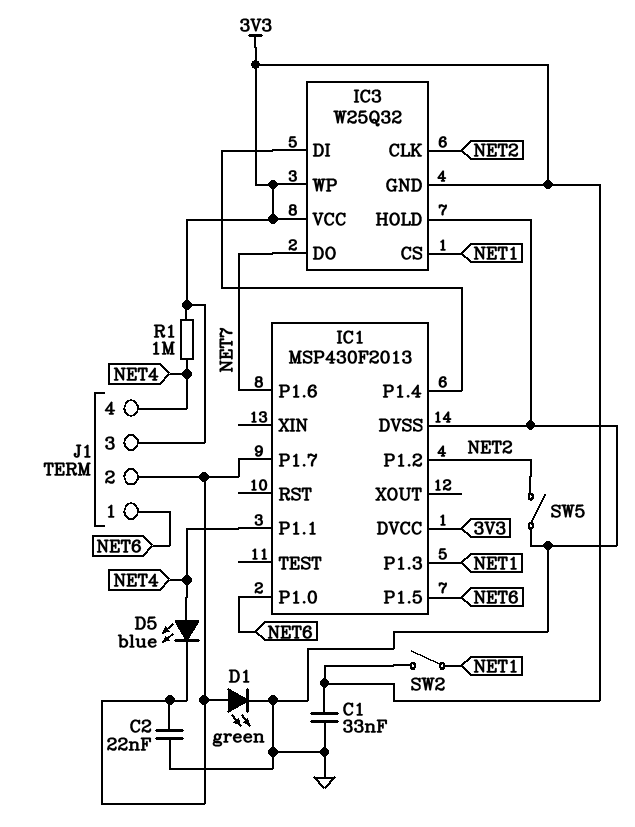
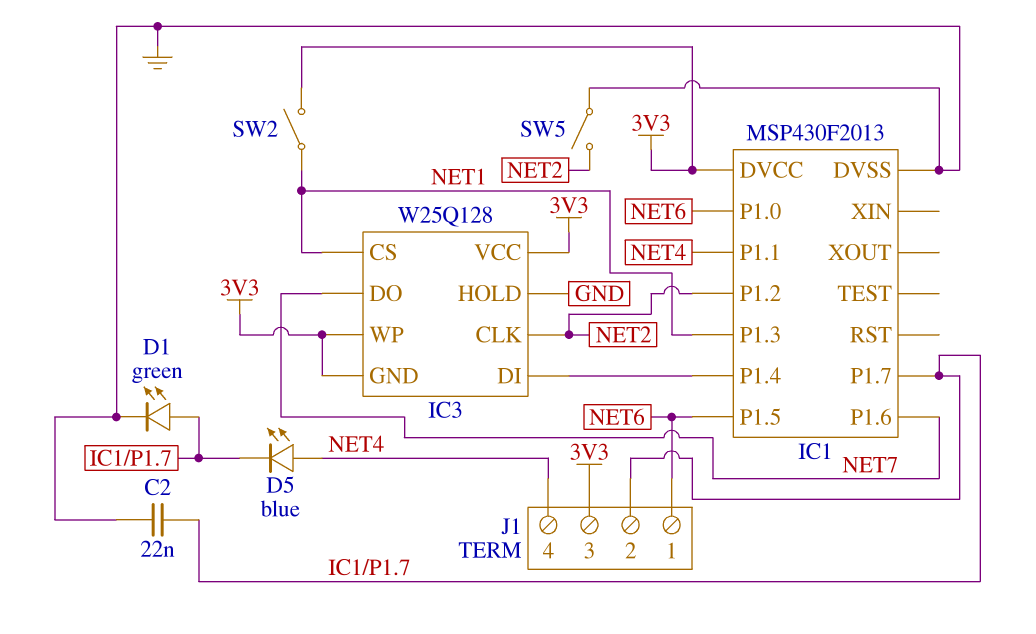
C1: 33nF (3V3, GND) -> none
IC3: W25Q32 -> W25Q128
R1: 1M (3V3, NET4) -> none

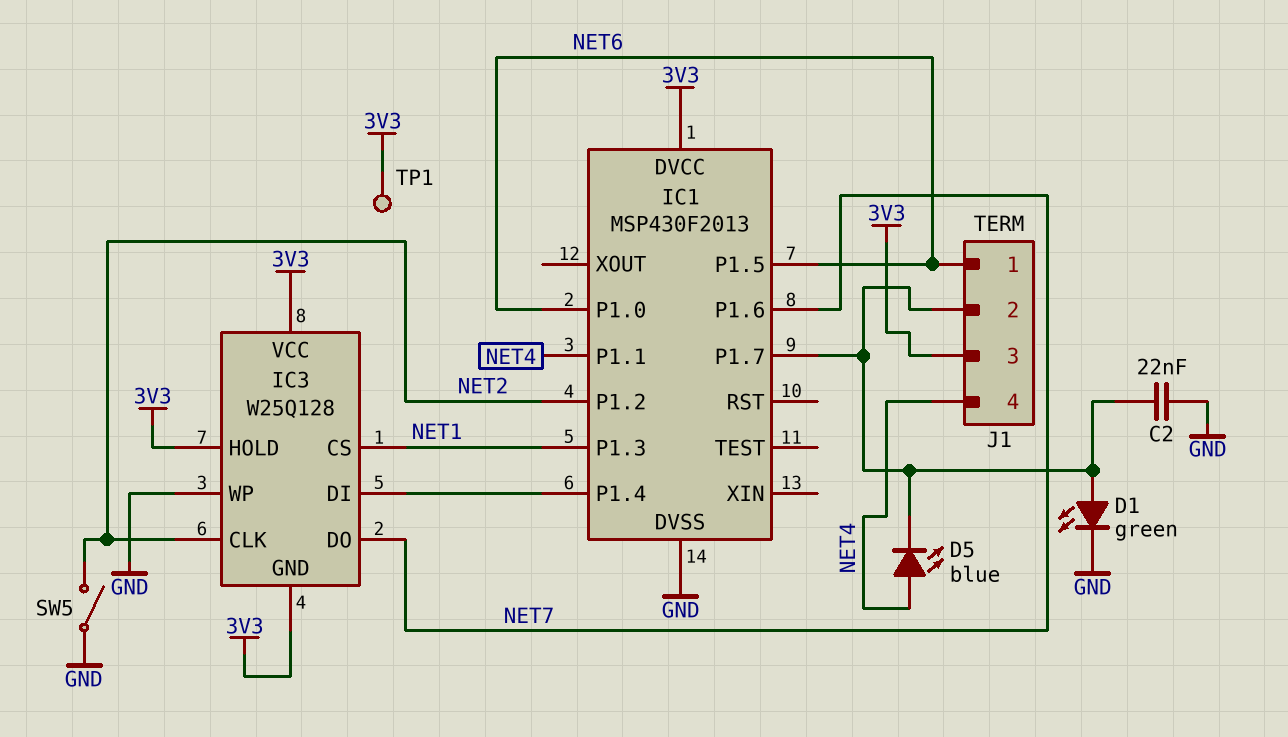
IC3 pin HOLD: GND -> 3V3
IC3 pin WP: 3V3 -> GND
SW2: switch (3V3, NET1) -> none
TP1: none -> test point (3V3)

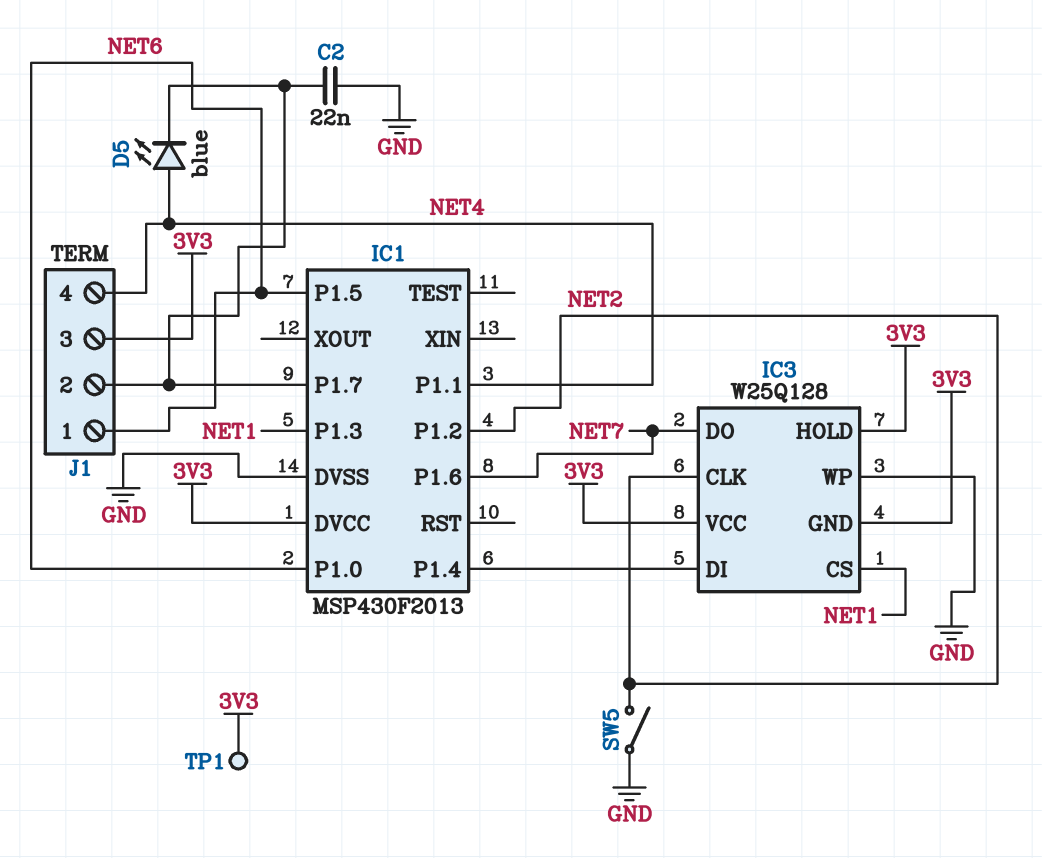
D1: LED green (A IC1/P1.7, K GND) -> none

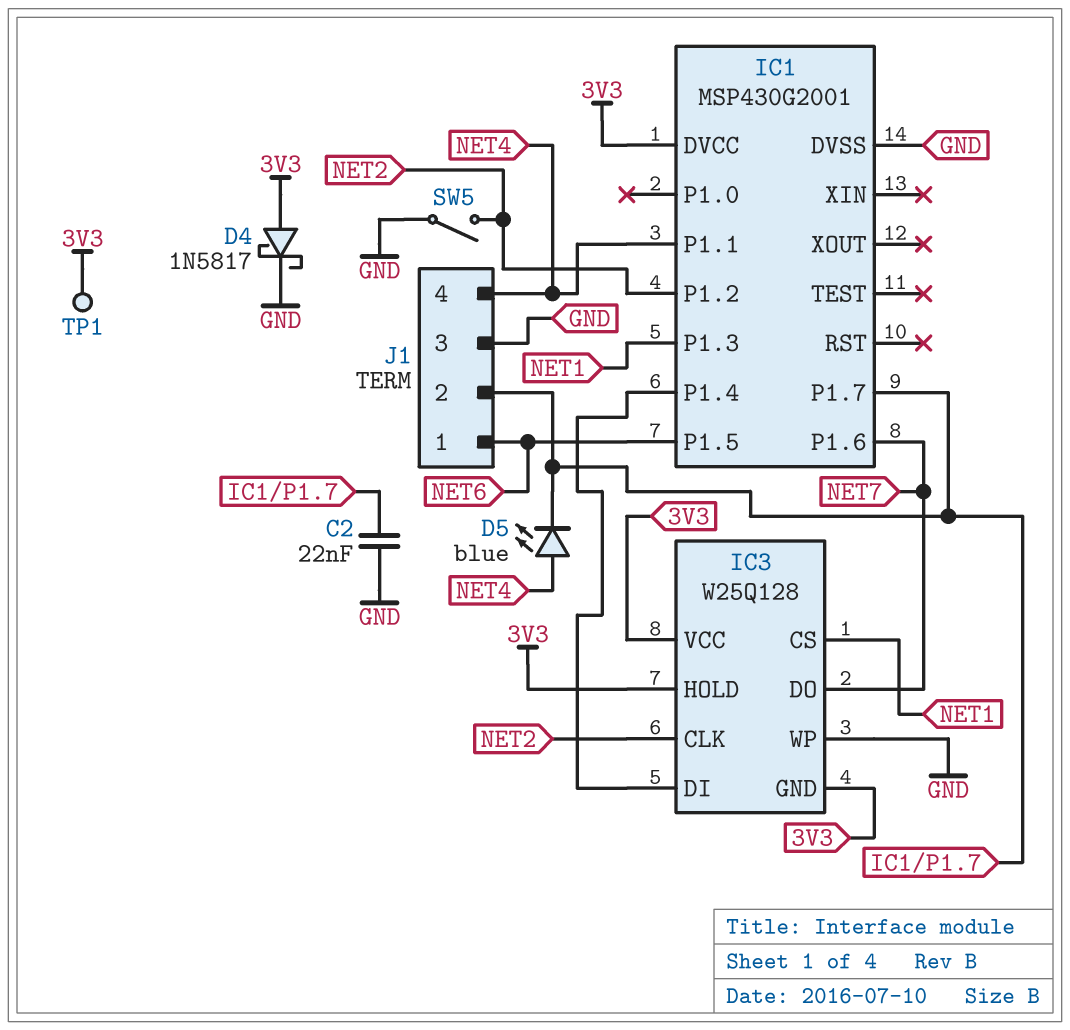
D4: none -> schottky 1N5817 (A 3V3, K GND)
IC1: MSP430F2013 -> MSP430G2001
IC1 pin P1.0: NET6 -> none
J1 pin 3: 3V3 -> GND

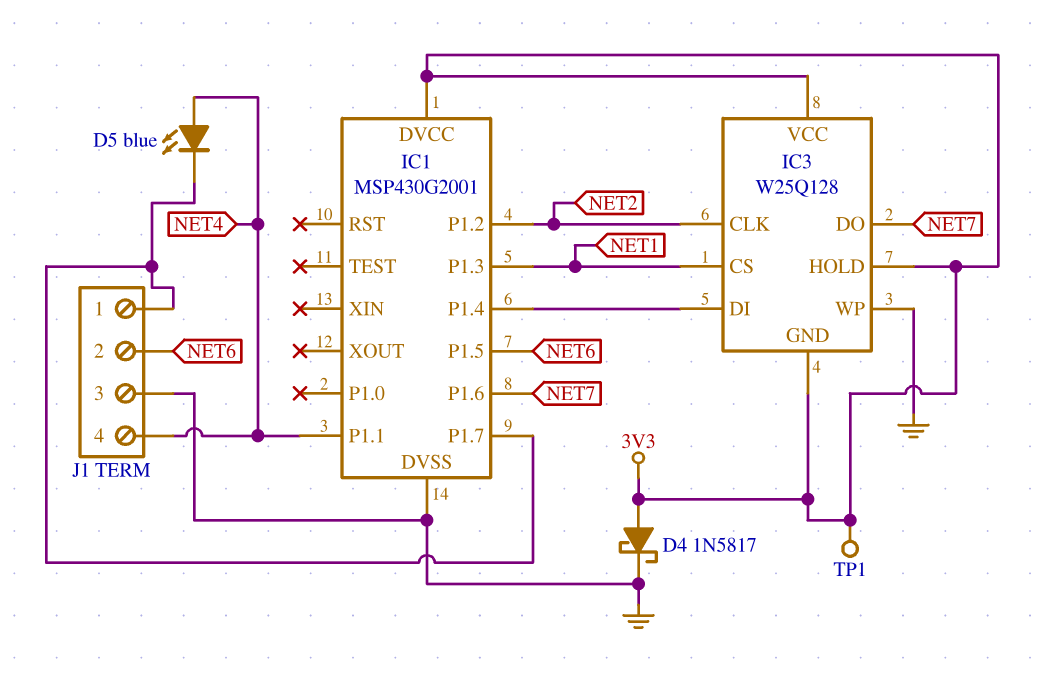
C2: 22nF (GND, IC1/P1.7) -> none
J1 pin 1: NET6 -> IC1/P1.7
J1 pin 2: IC1/P1.7 -> NET6
SW5: switch (GND, NET2) -> none

